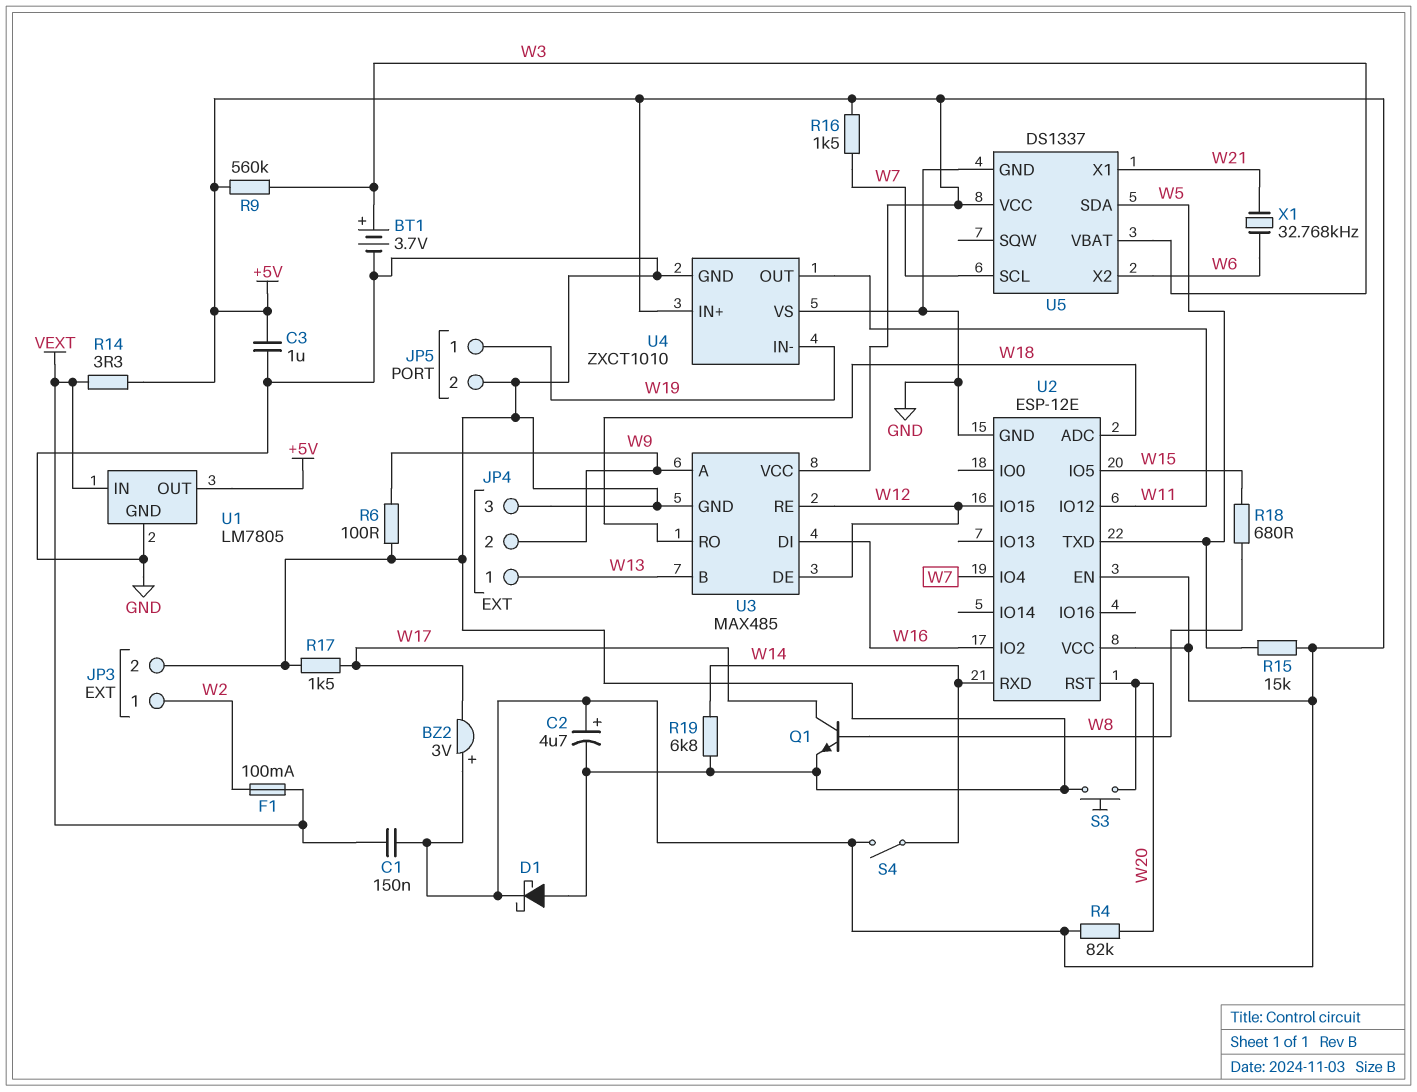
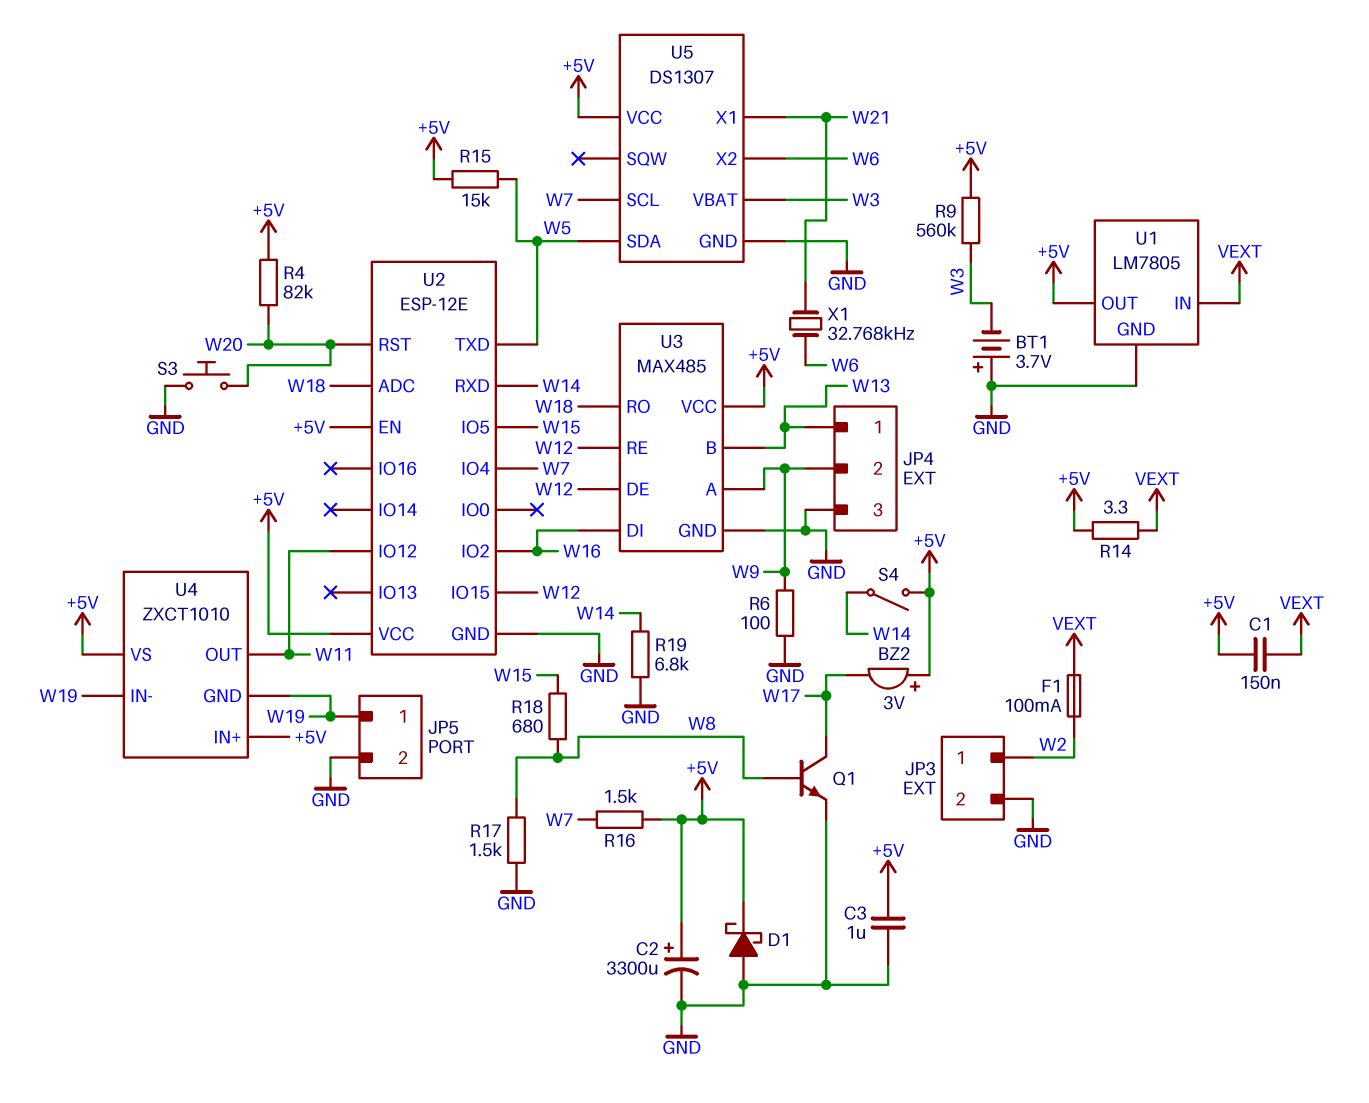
BT1: 3.7V (plus W3, minus GND) -> 3.7V (plus GND, minus W3)
C2: 4.7uF (plus +5V, minus GND) -> 3300uF (plus +5V, minus GND)
R17: 1.5k (GND, W17) -> 1.5k (GND, W8)
U4 pin GND: GND -> W19
U4 pin VS: GND -> +5V
U5: DS1337 -> DS1307

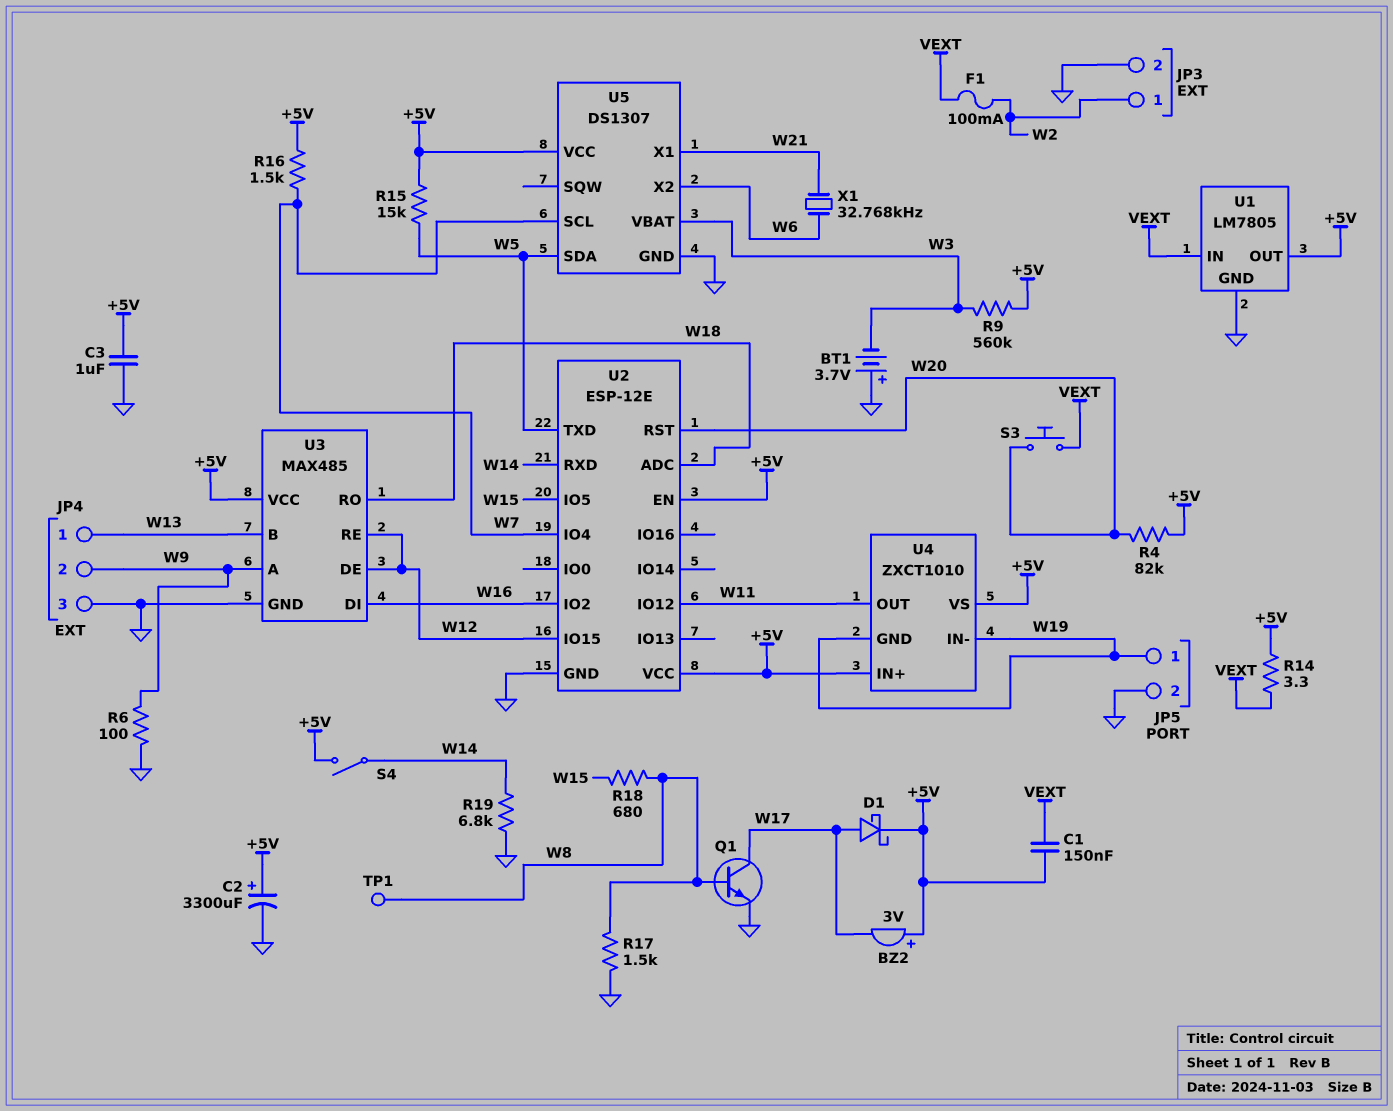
D1: schottky (A GND, K +5V) -> schottky (A W17, K +5V)
S3: button (GND, W20) -> button (VEXT, W20)
TP1: none -> test point (W8)

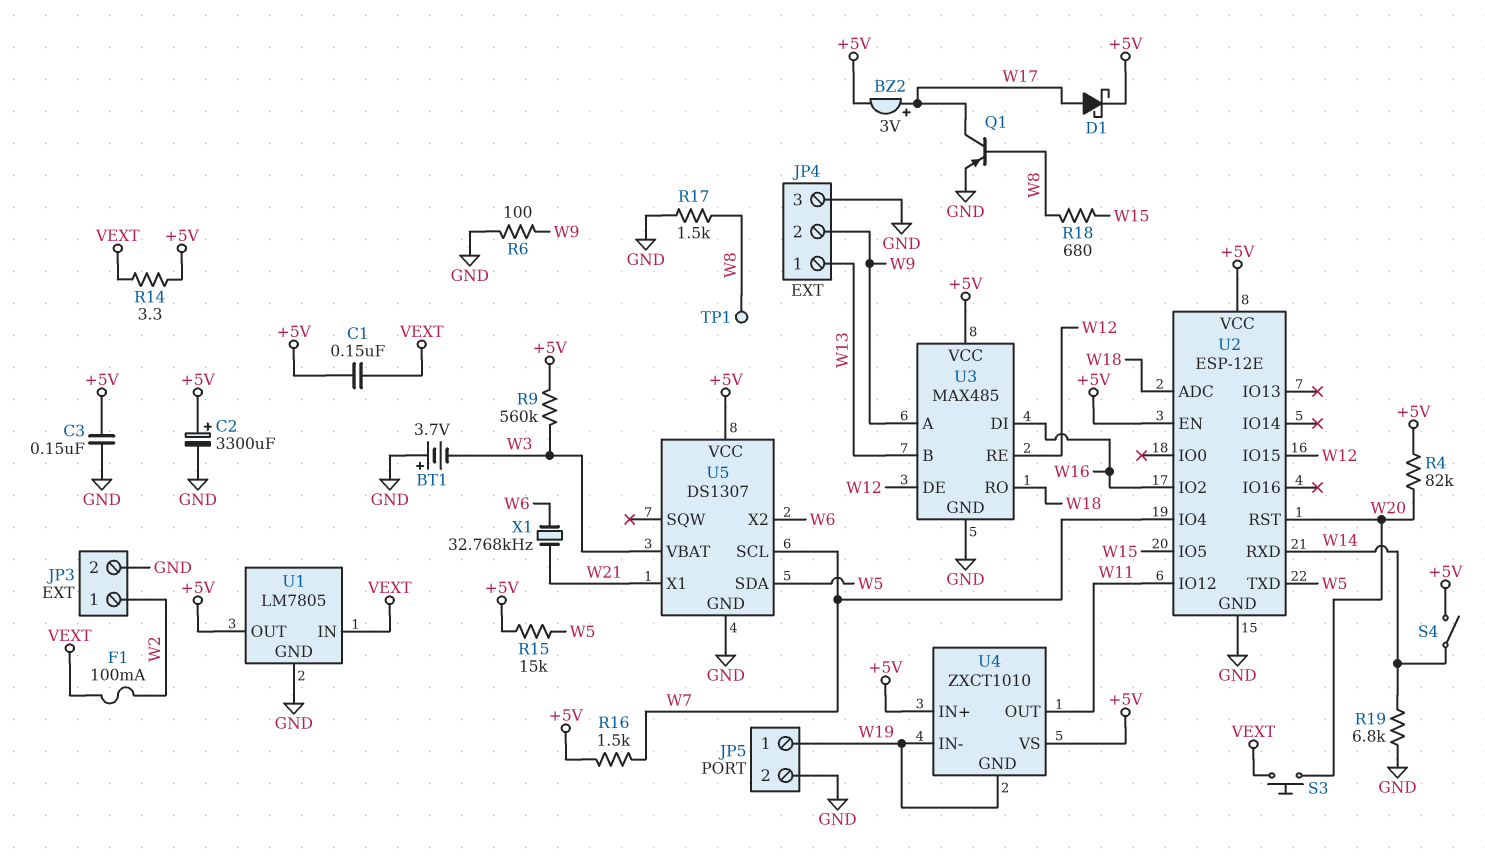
BZ2: buzzer 3V (plus +5V, minus W17) -> buzzer 3V (plus W17, minus +5V)
C3: 1uF (+5V, GND) -> 150nF (+5V, GND)
Q1: NPN (B W8, C W17, E GND) -> PNP (B W8, C W17, E GND)

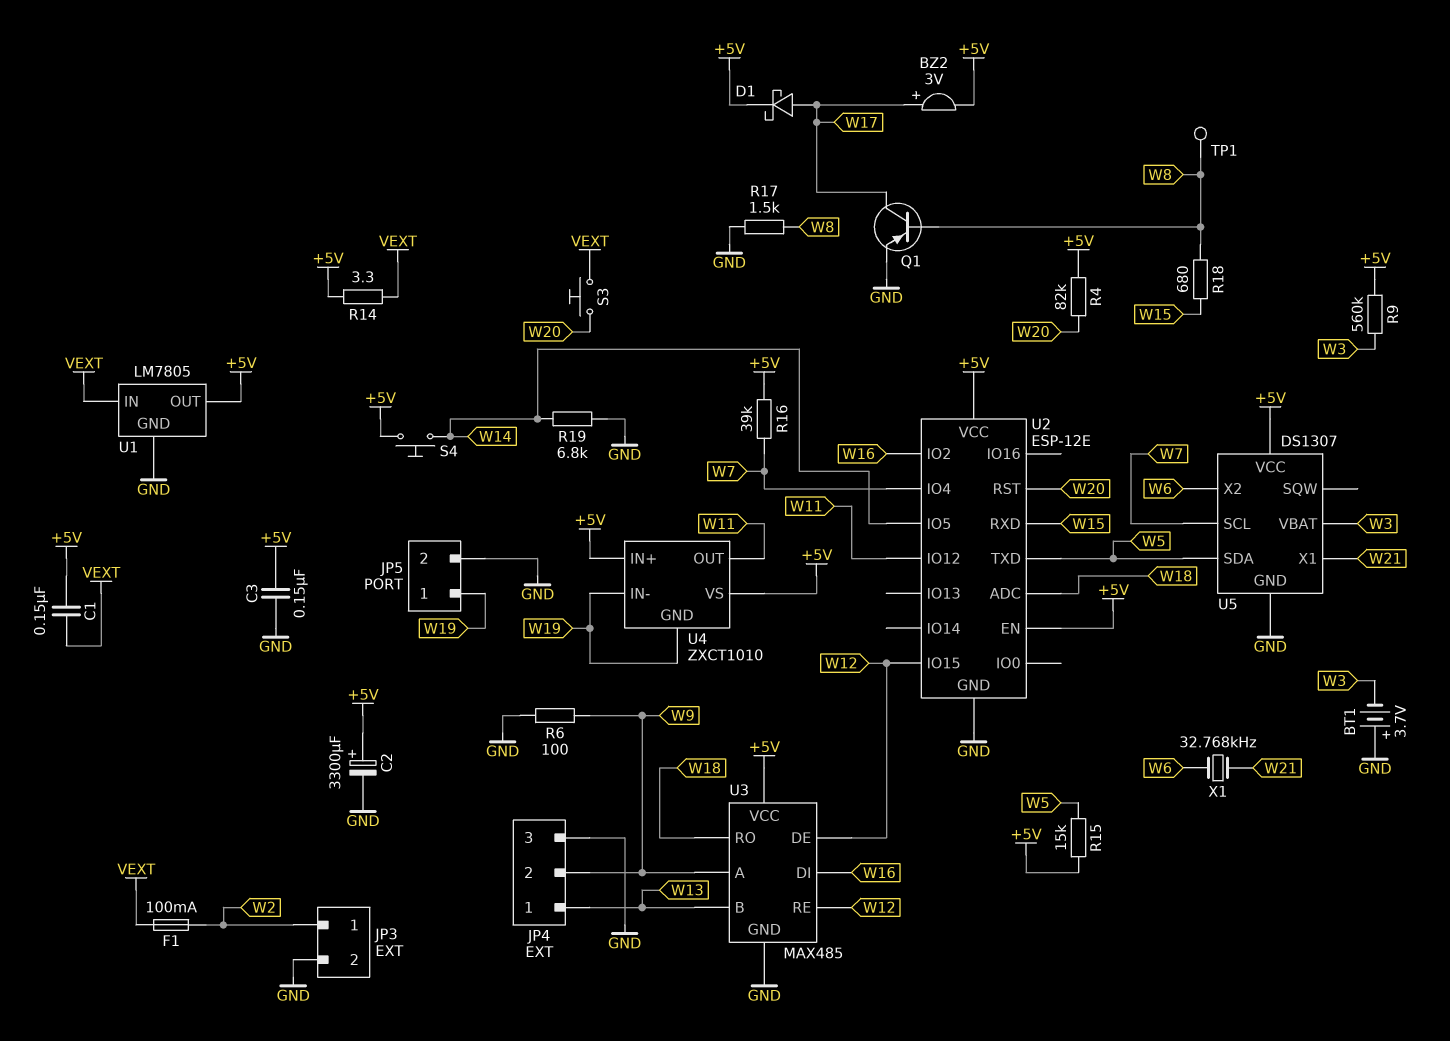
R16: 1.5k (+5V, W7) -> 39k (+5V, W7)
S4: switch (+5V, W14) -> button (+5V, W14)
U2 pin IO5: W15 -> W14
U2 pin RXD: W14 -> W15

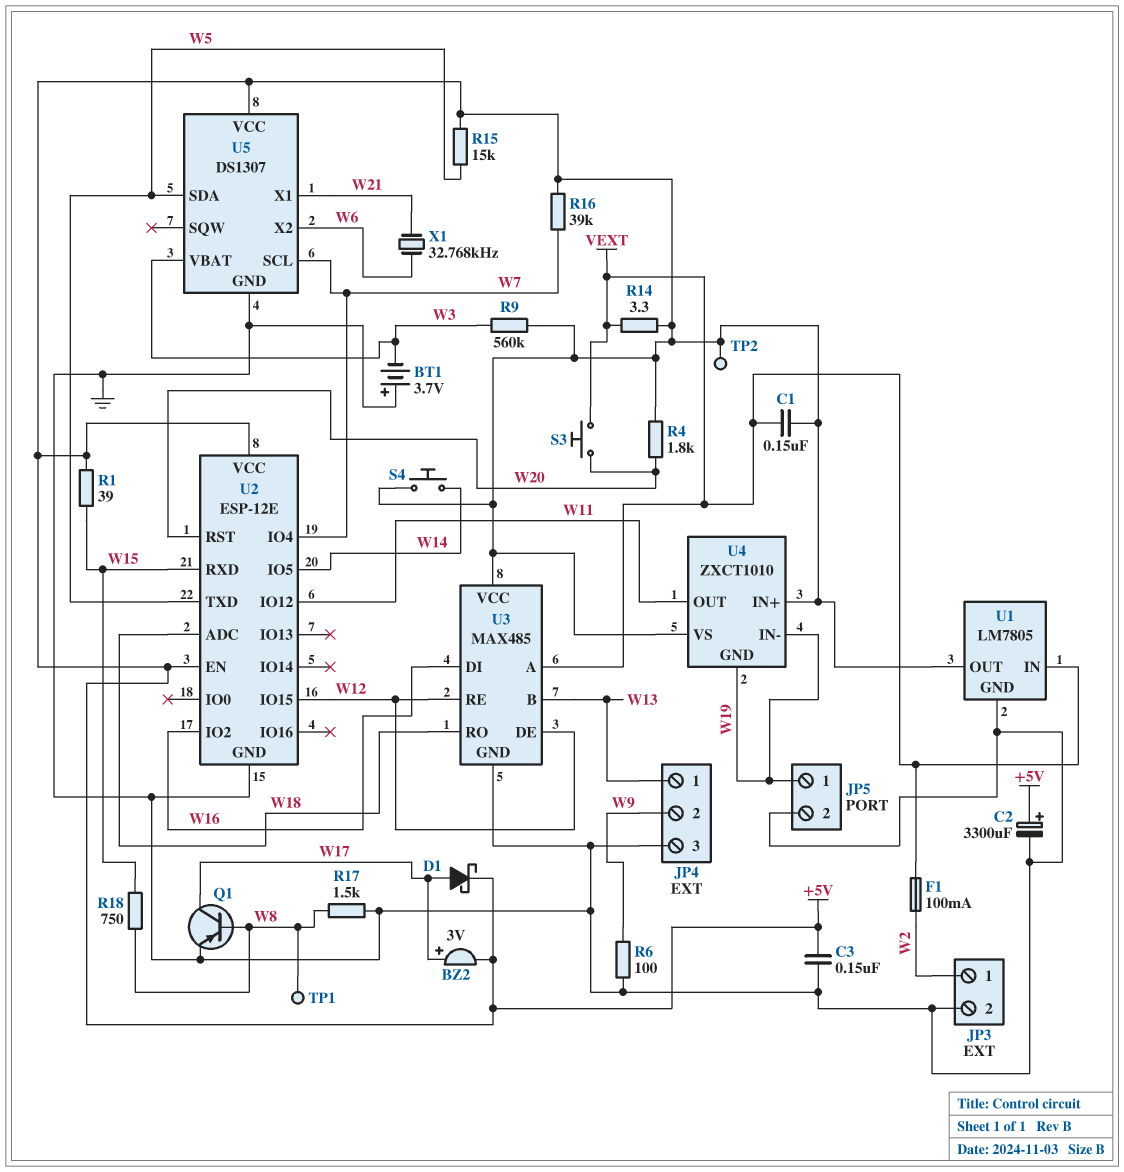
R1: none -> 39 (+5V, W15)
R4: 82k (+5V, W20) -> 1.8k (+5V, W20)
R18: 680 (W8, W15) -> 750 (W8, W15)
R19: 6.8k (GND, W14) -> none
TP2: none -> test point (+5V)
U3 pin A: W9 -> VEXT

